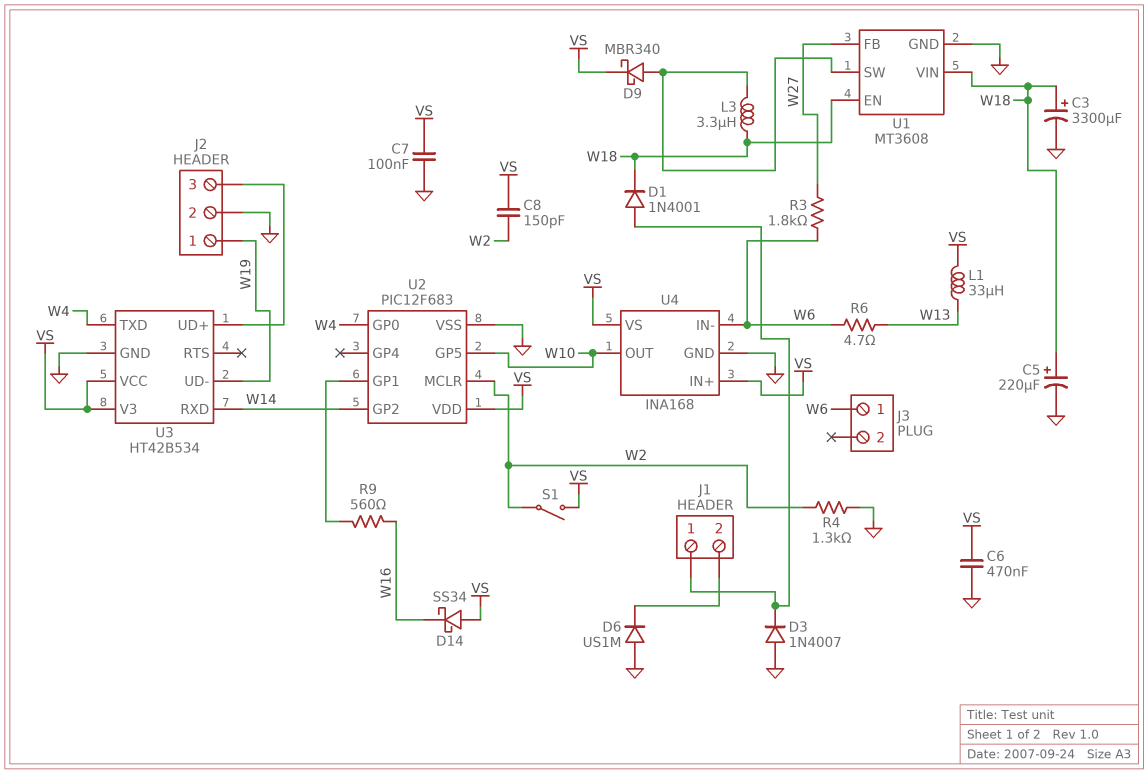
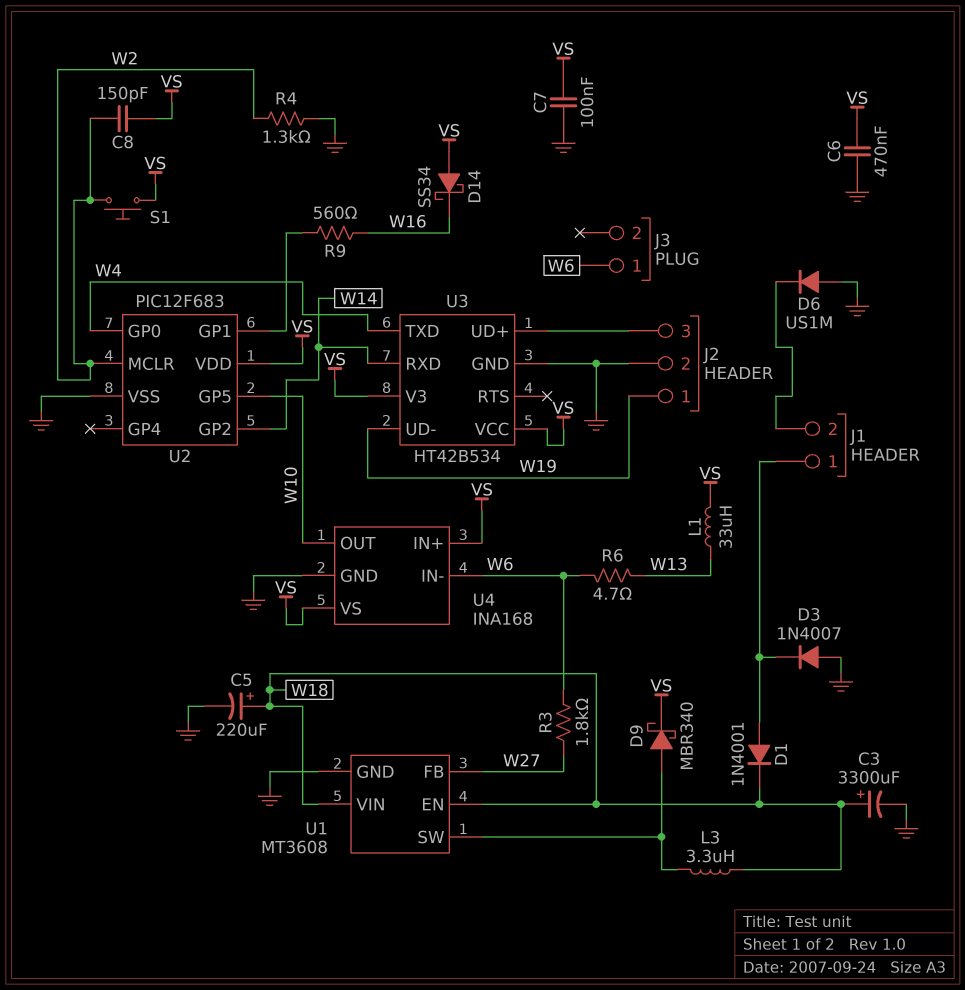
S1: switch (VS, W2) -> button (VS, W2)

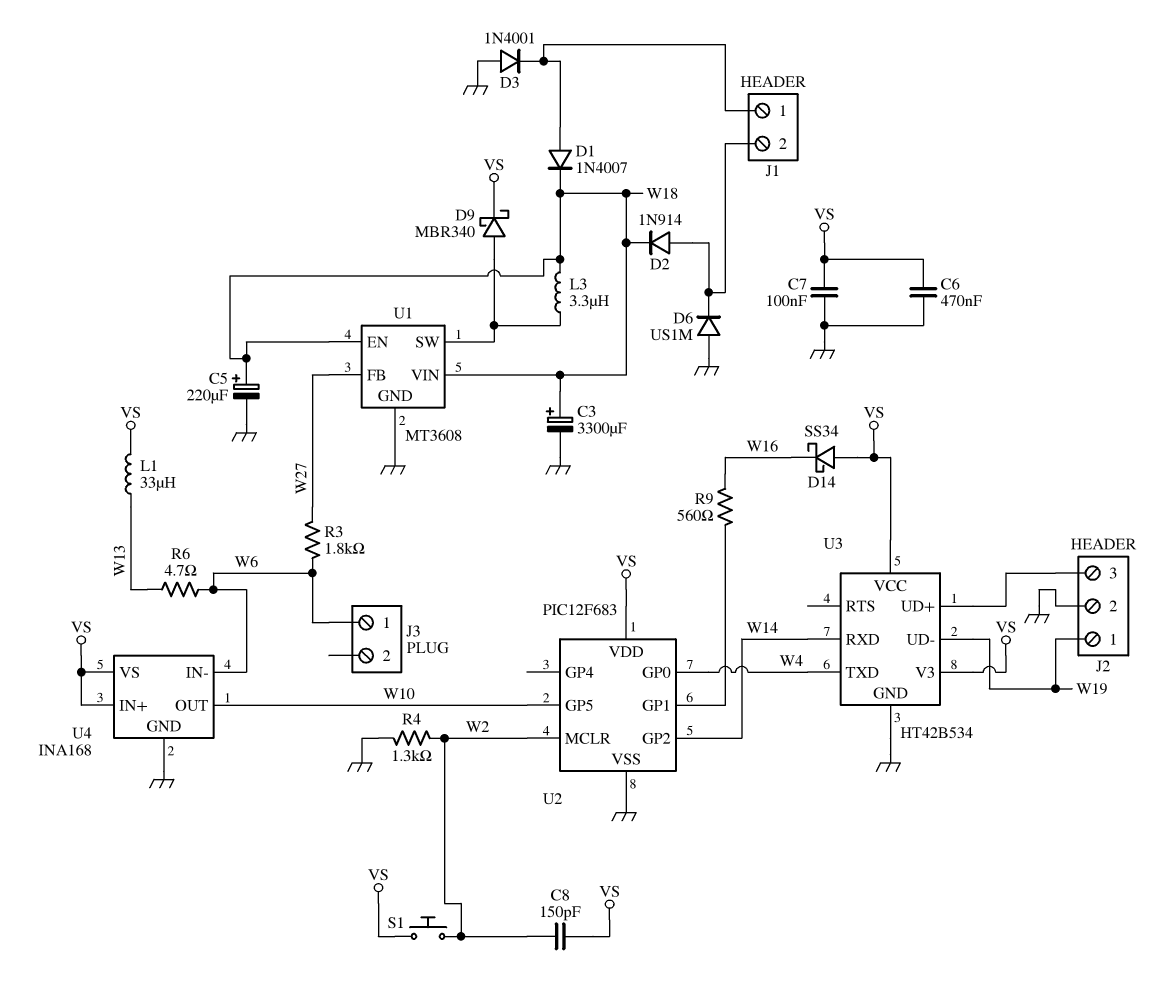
D1: diode 1N4001 (A J1/1, K W18) -> diode 1N4007 (A J1/1, K W18)
D2: none -> diode 1N914 (A J1/2, K W18)
D3: diode 1N4007 (A GND, K J1/1) -> diode 1N4001 (A GND, K J1/1)

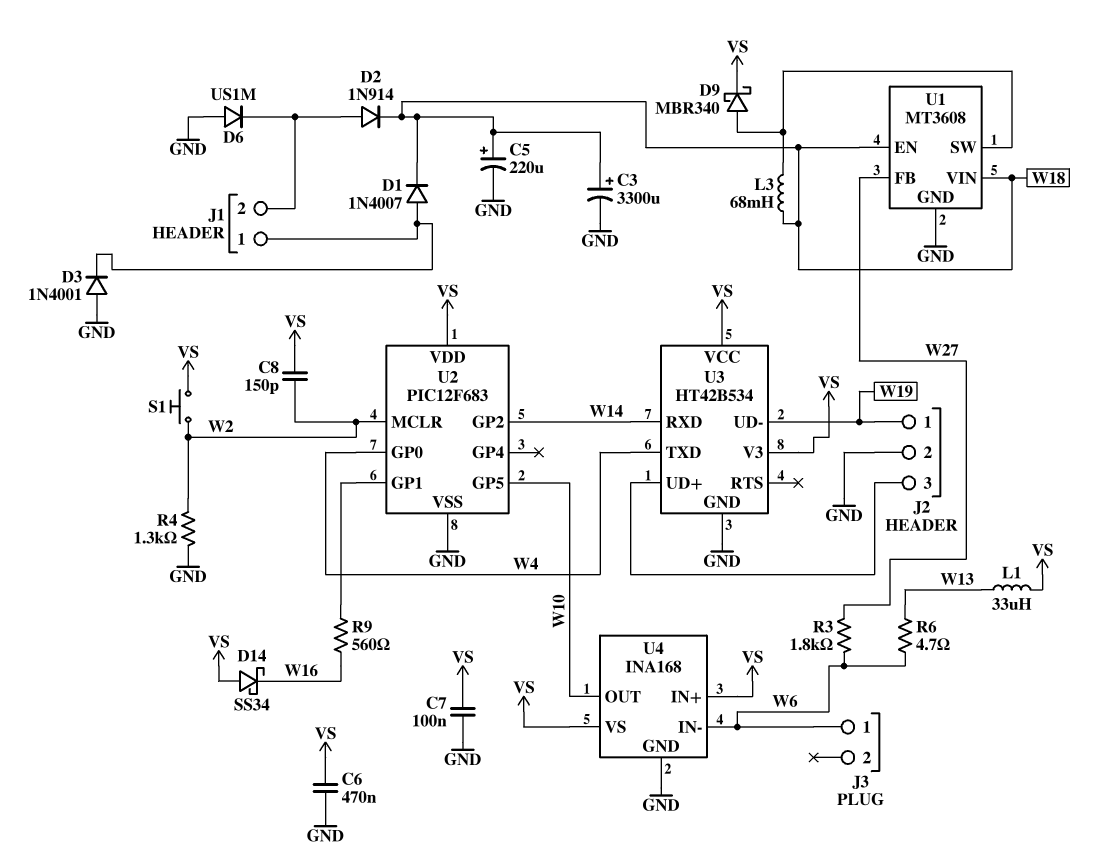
L3: 3.3uH (U1/SW, W18) -> 68mH (U1/SW, W18)

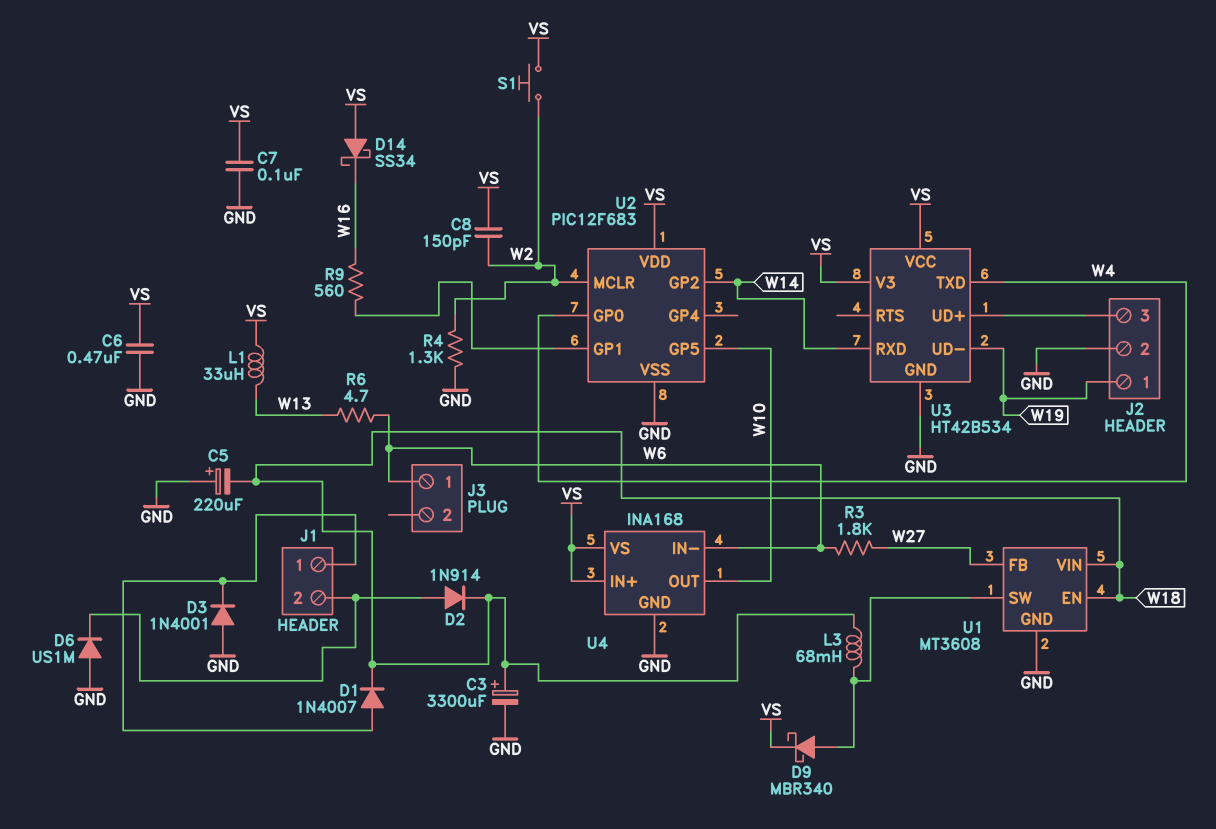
C5: 220uF (plus W18, minus GND) -> 220uF (plus GND, minus W18)

